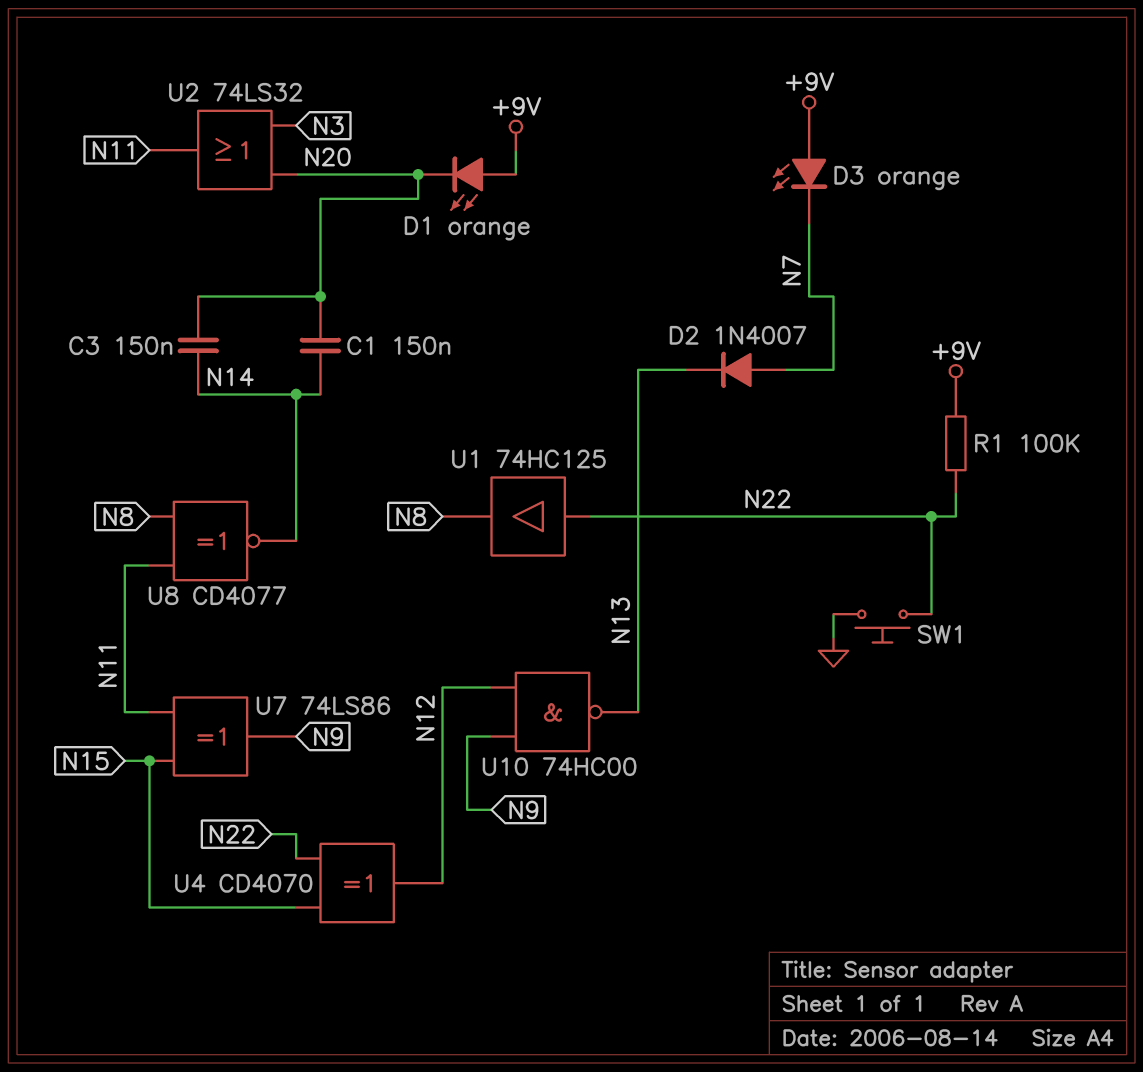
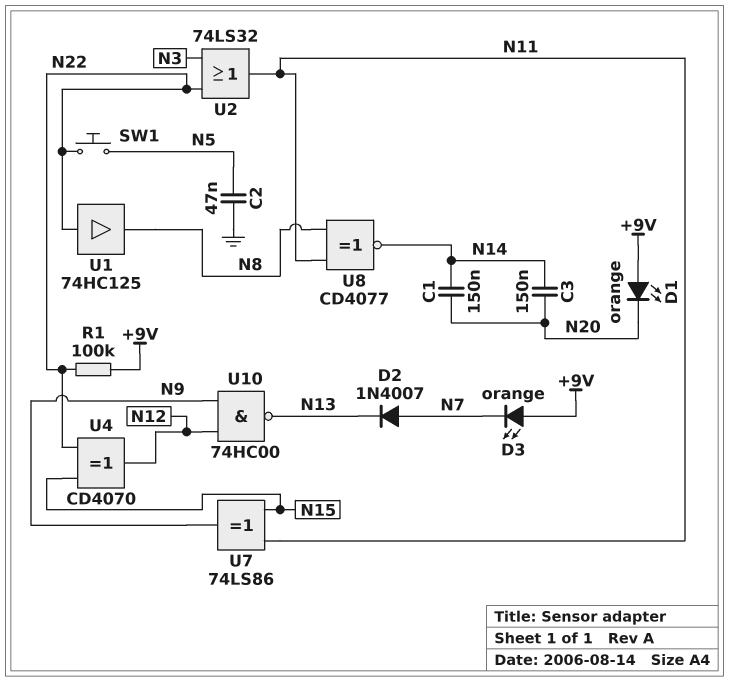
C2: none -> 47nF (GND, N5)
SW1: button (GND, N22) -> button (N5, N22)
U2: OR 74LS32 (in N3, in N20, out N11) -> OR 74LS32 (in N3, in N22, out N11)

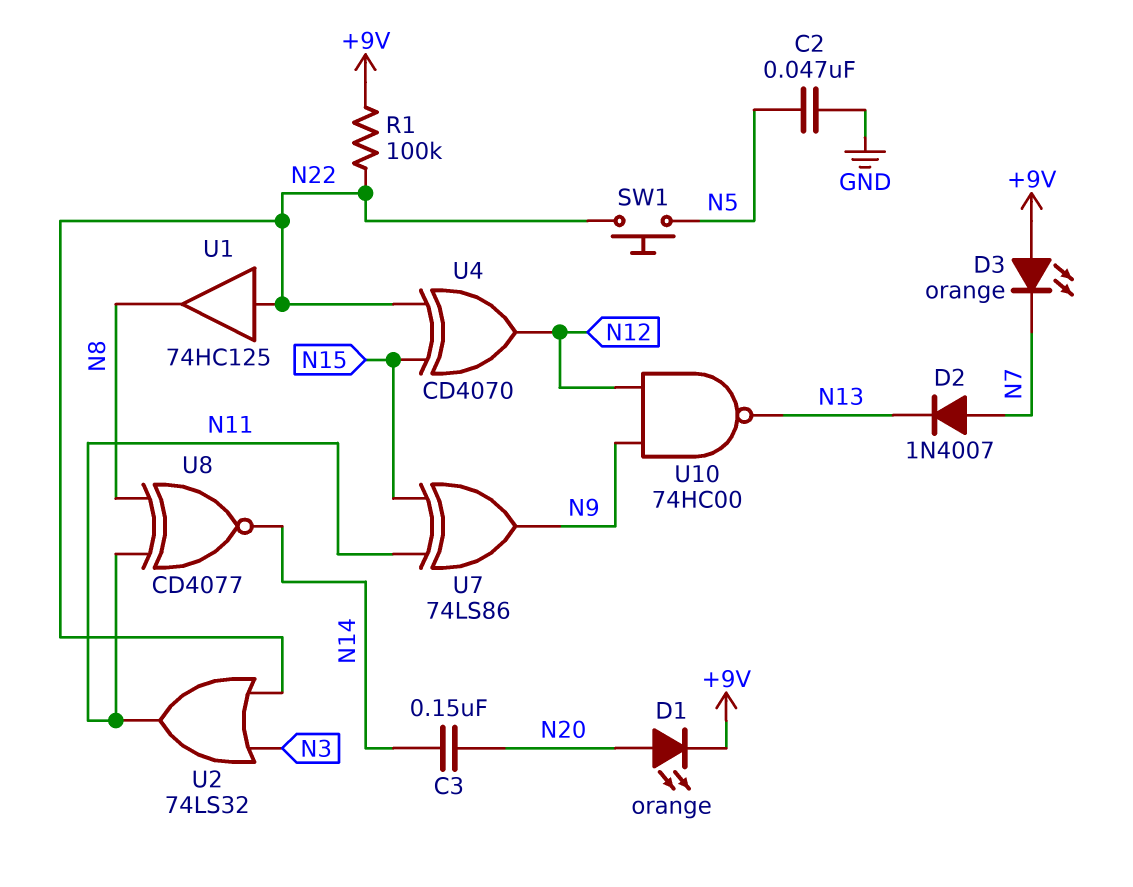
C1: 150nF (N14, N20) -> none
D1: LED orange (A +9V, K N20) -> LED orange (A N20, K +9V)

